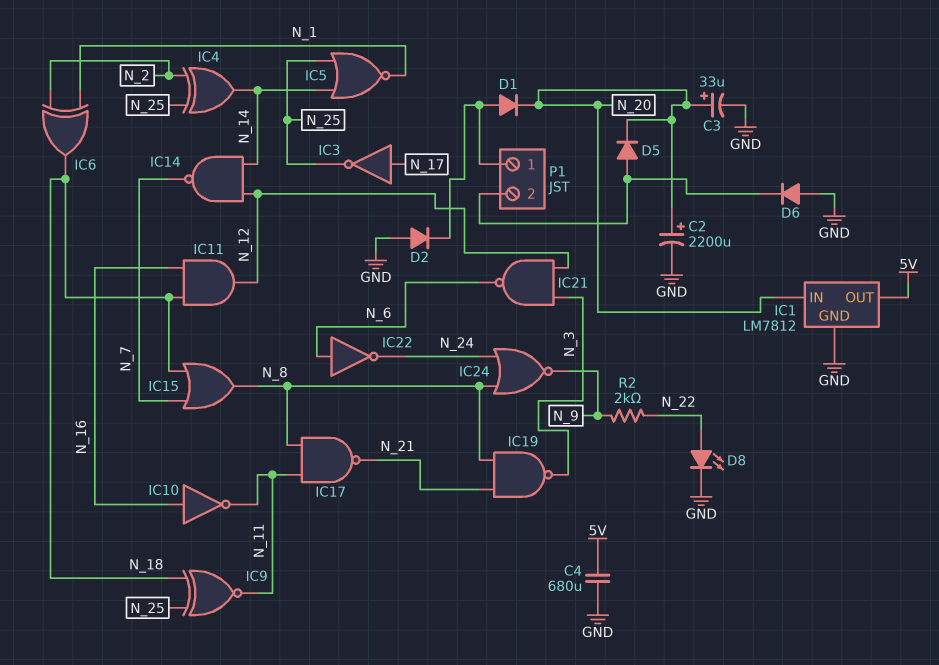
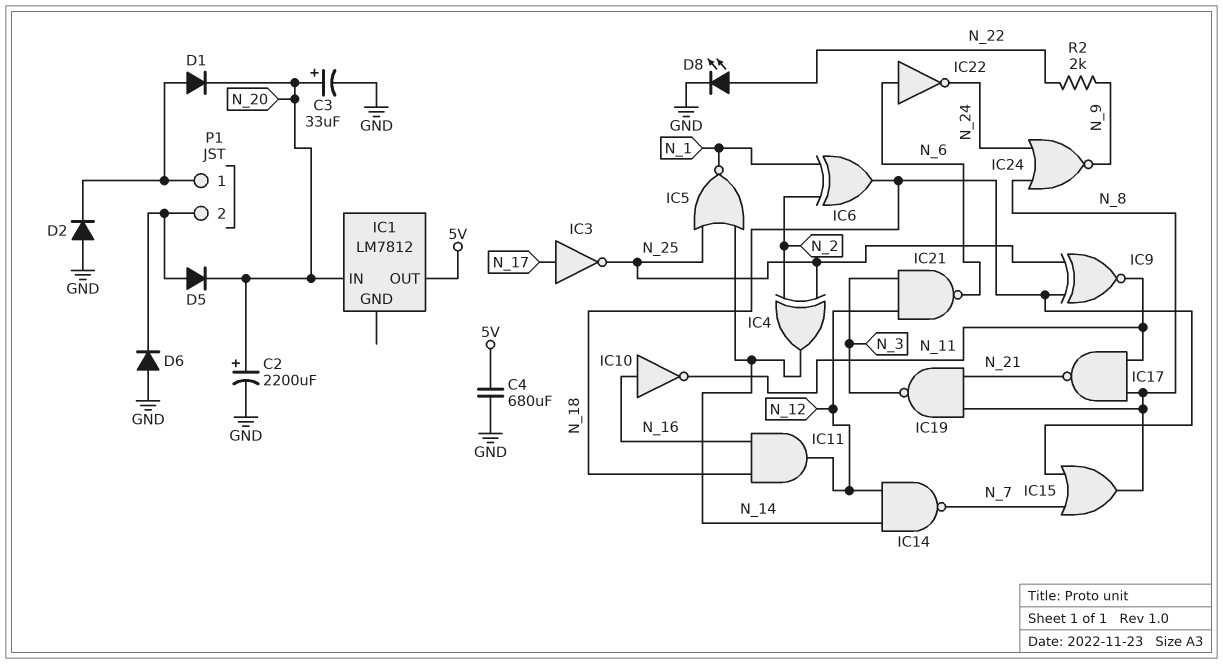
IC1 pin GND: GND -> none

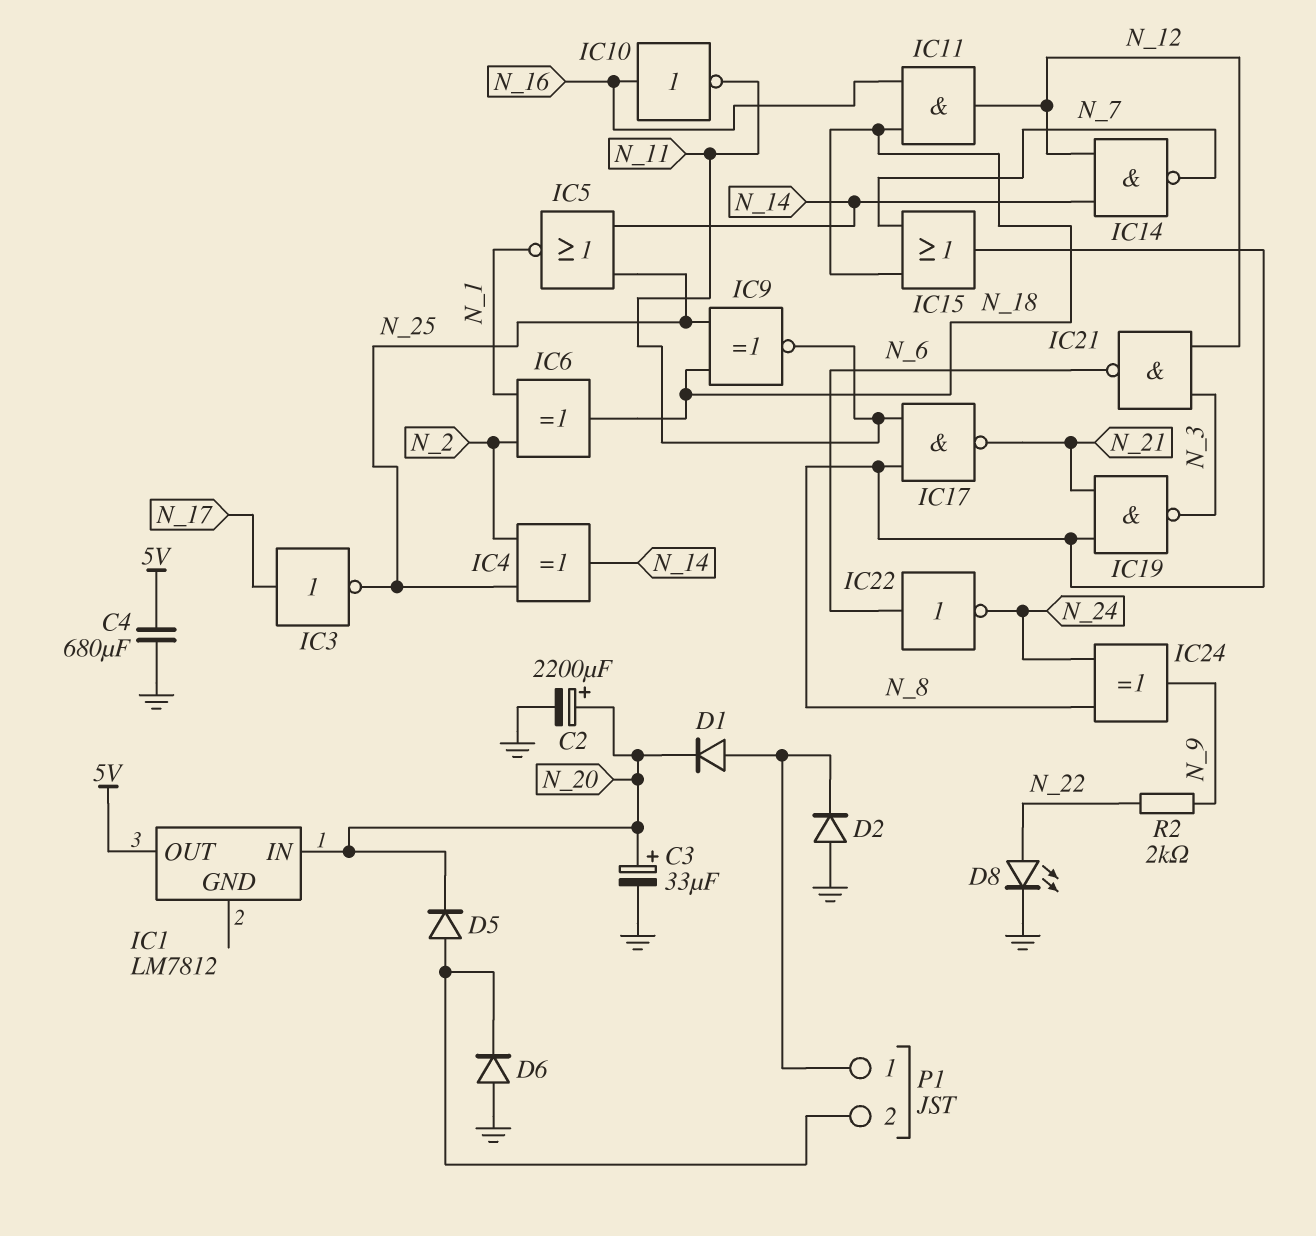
IC24: NOR (in N_8, in N_24, out N_9) -> XOR (in N_8, in N_24, out N_9)

